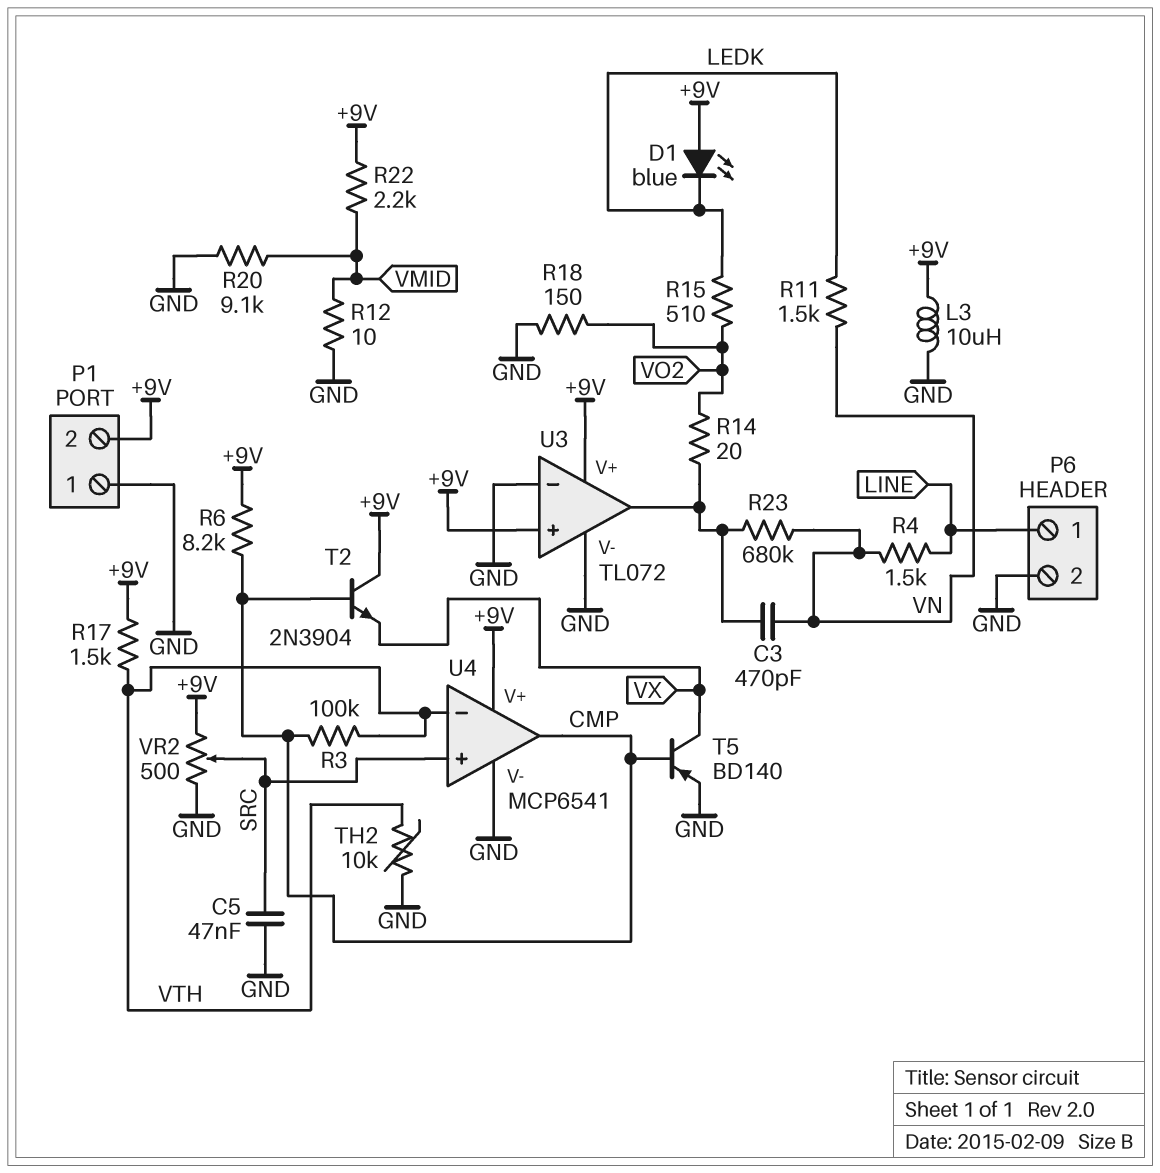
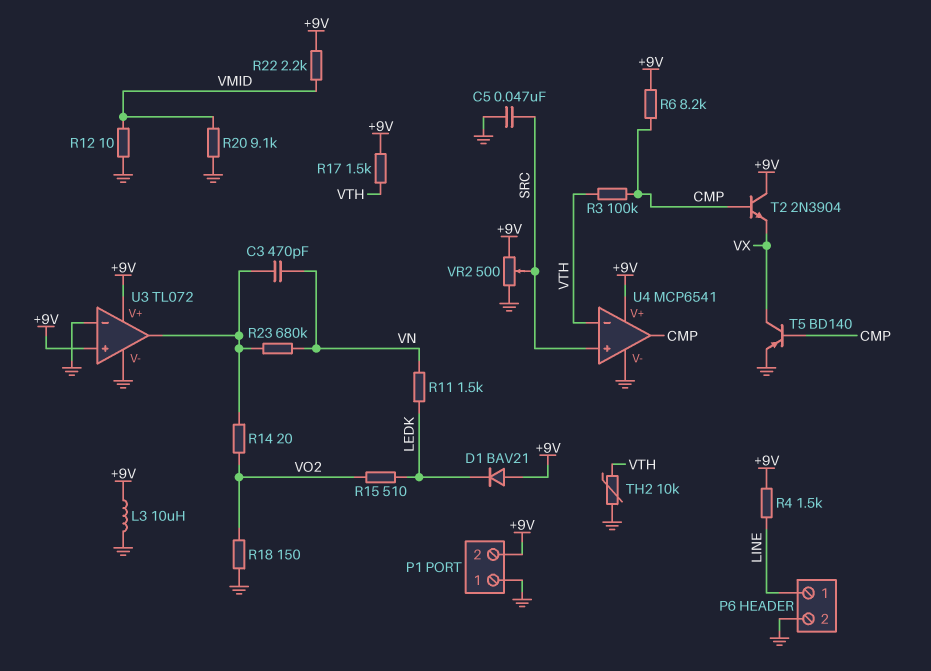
D1: LED blue (A +9V, K LEDK) -> diode BAV21 (A +9V, K LEDK)
R4: 1.5k (LINE, VN) -> 1.5k (+9V, LINE)

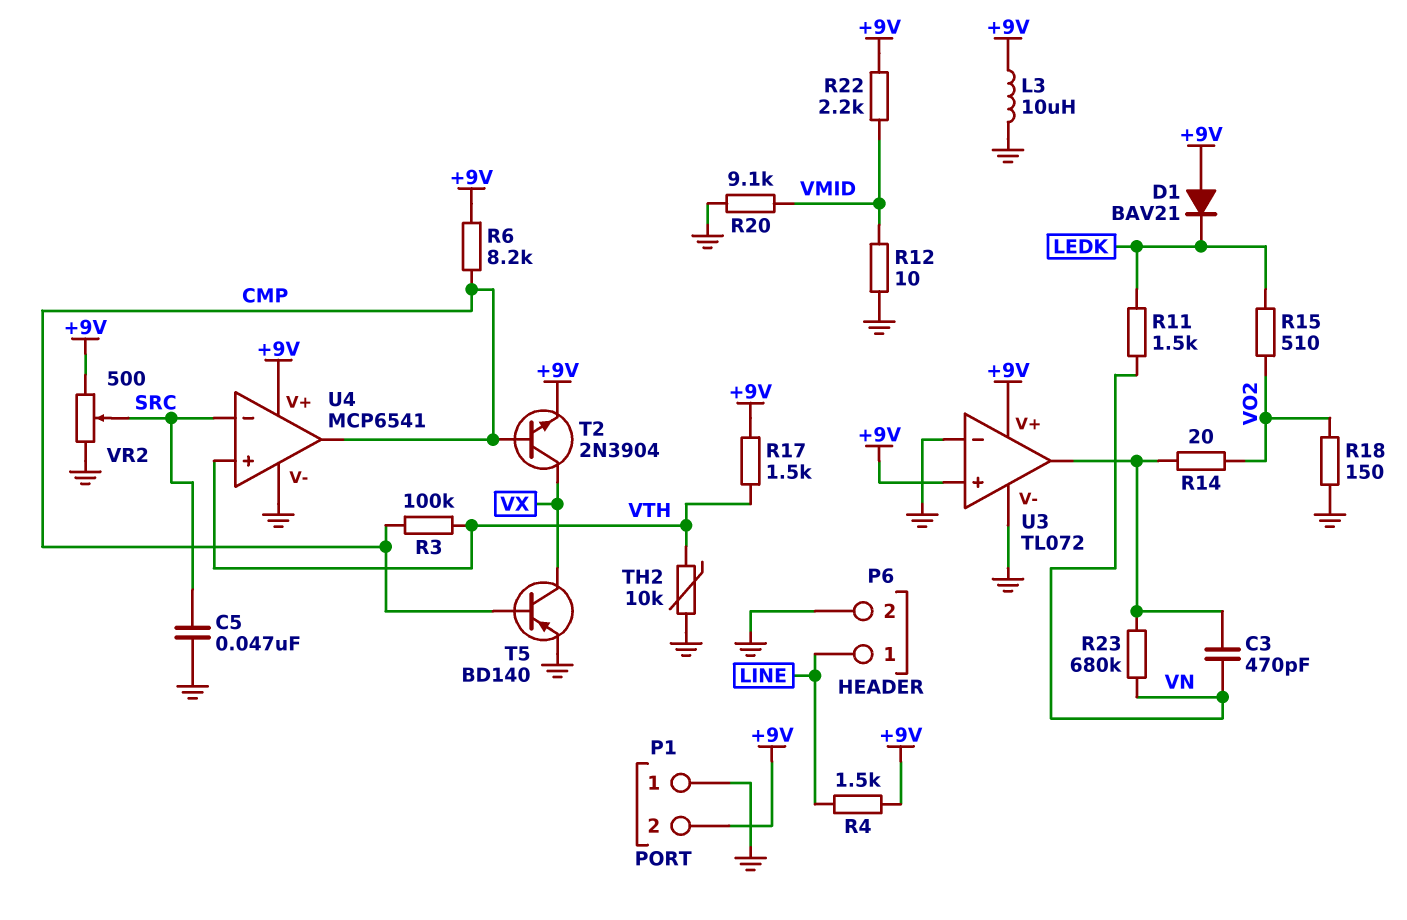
T2: NPN 2N3904 (B CMP, C +9V, E VX) -> NPN 2N3904 (B CMP, C VX, E +9V)
U4 pin in+: SRC -> VTH
U4 pin in-: VTH -> SRC

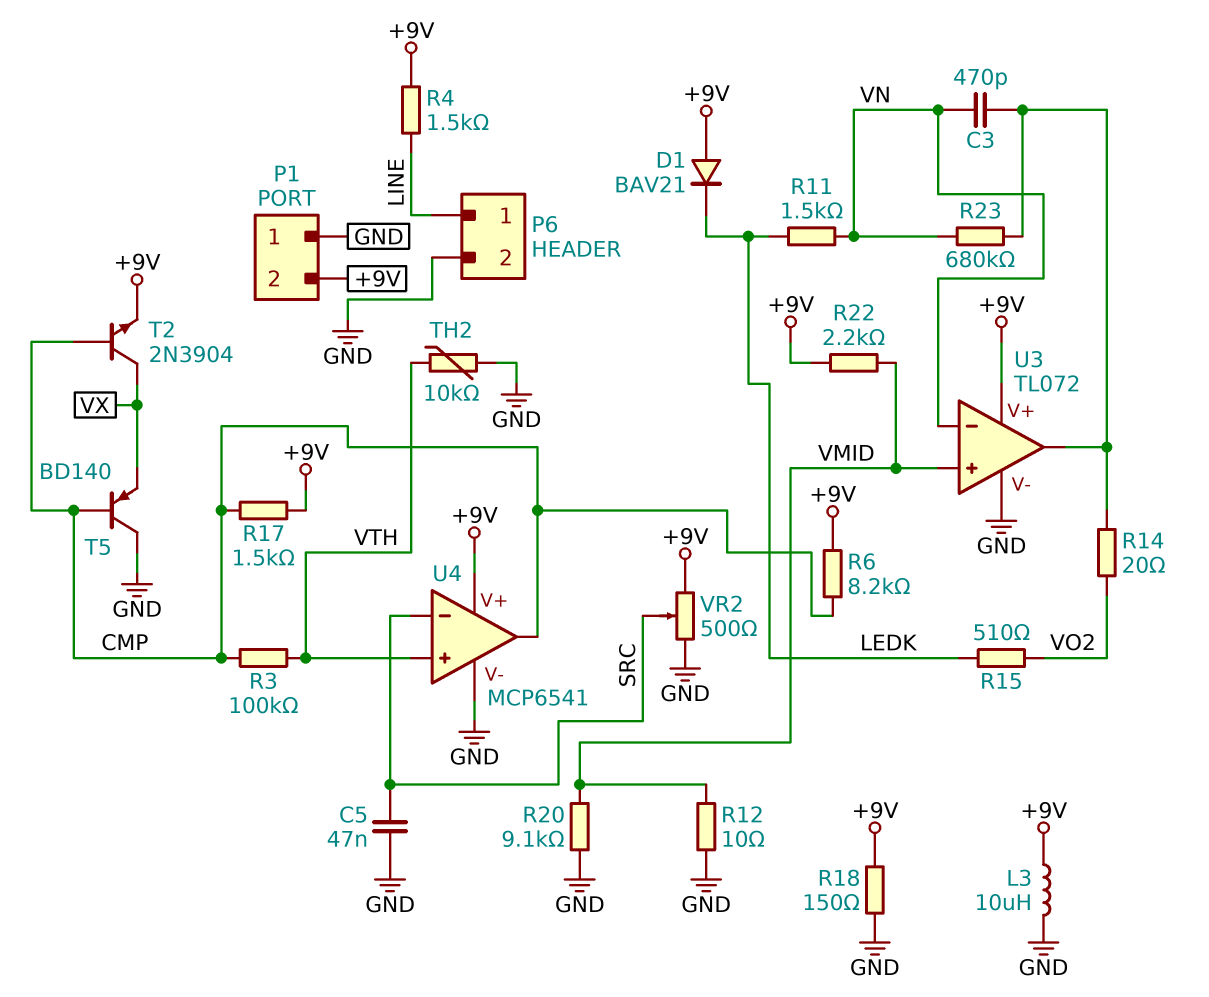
R17: 1.5k (+9V, VTH) -> 1.5k (+9V, CMP)
R18: 150 (GND, VO2) -> 150 (+9V, GND)
T5: PNP BD140 (B CMP, C VX, E GND) -> PNP BD140 (B CMP, C GND, E VX)
U3 pin in+: +9V -> VMID
U3 pin in-: GND -> VN

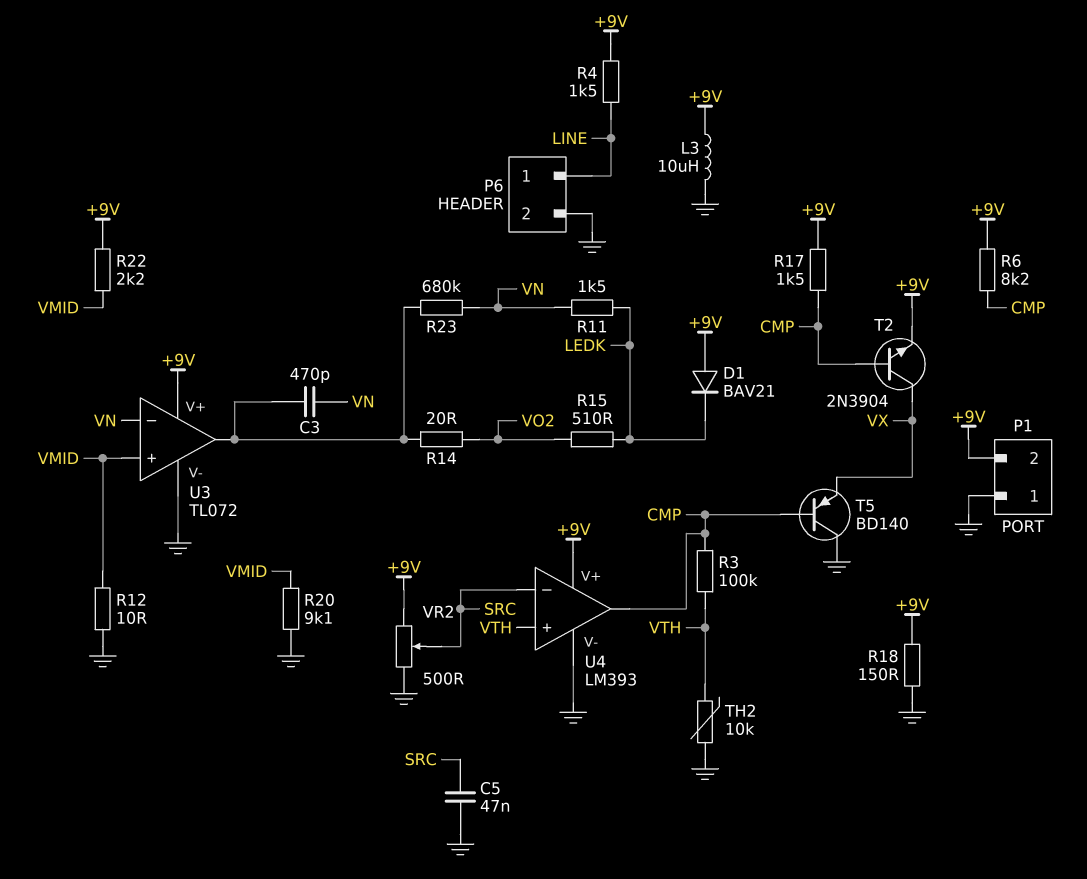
U4: MCP6541 -> LM393

